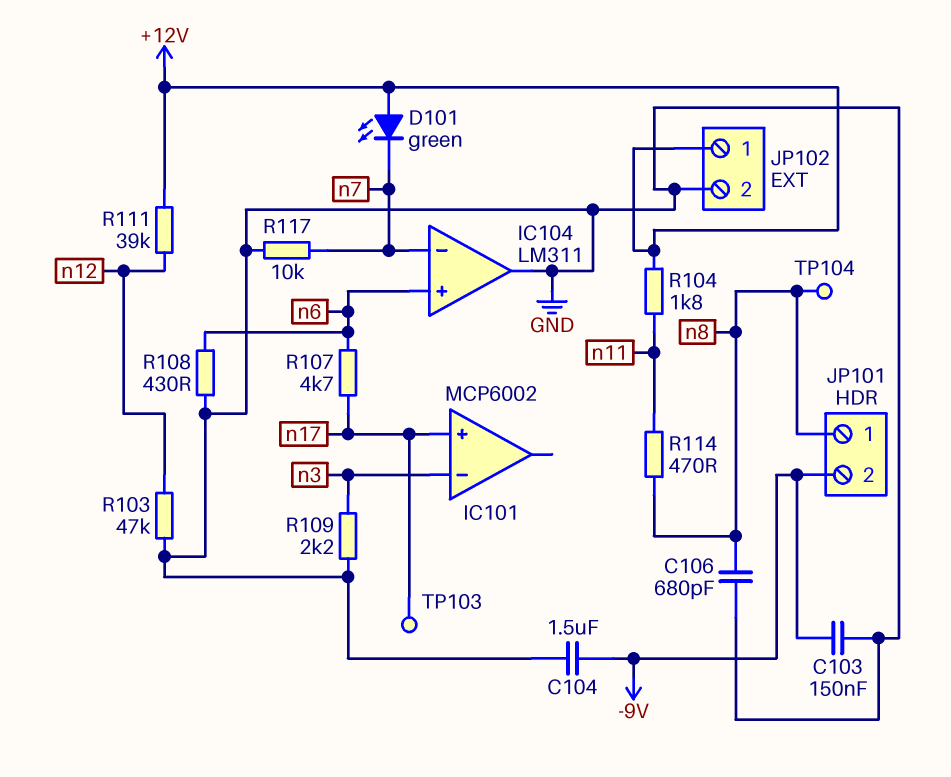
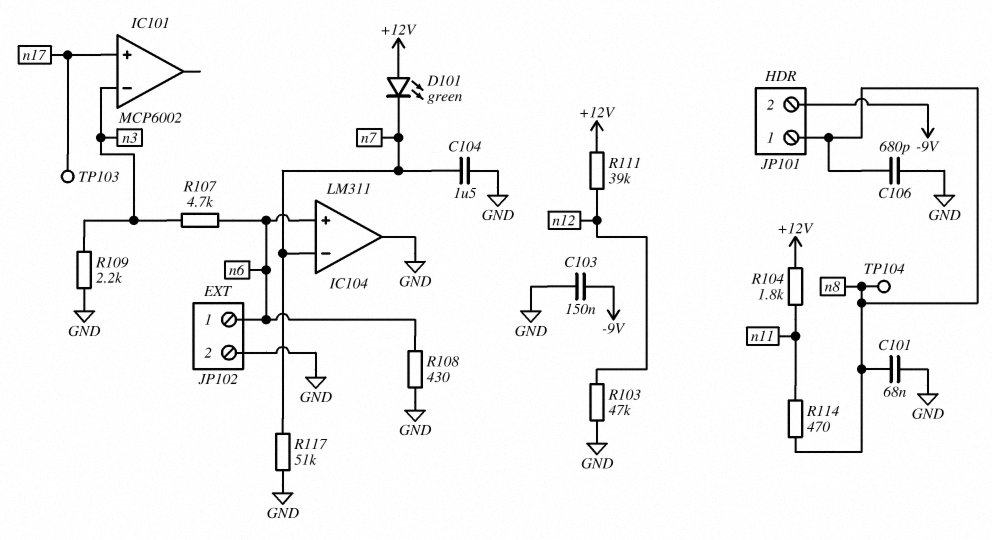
C101: none -> 68nF (GND, n8)
C104: 1.5uF (-9V, GND) -> 1.5uF (GND, n7)
JP102 pin 1: +12V -> n6
R107: 4.7k (n6, n17) -> 4.7k (n3, n6)
R117: 10k (GND, n7) -> 51k (GND, n7)

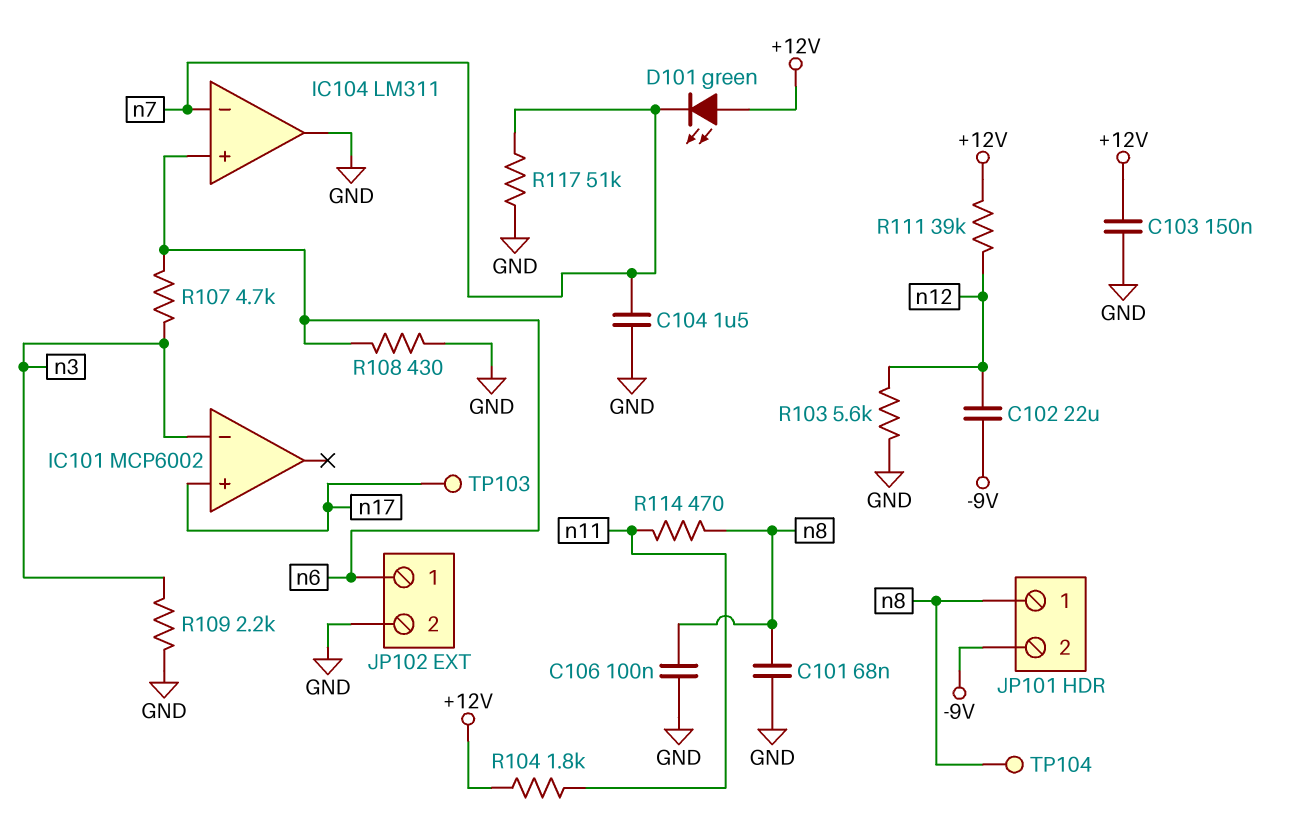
C102: none -> 22uF (-9V, n12)
C103: 150nF (-9V, GND) -> 150nF (+12V, GND)
C106: 680pF (GND, n8) -> 100nF (GND, n8)
R103: 47k (GND, n12) -> 5.6k (GND, n12)

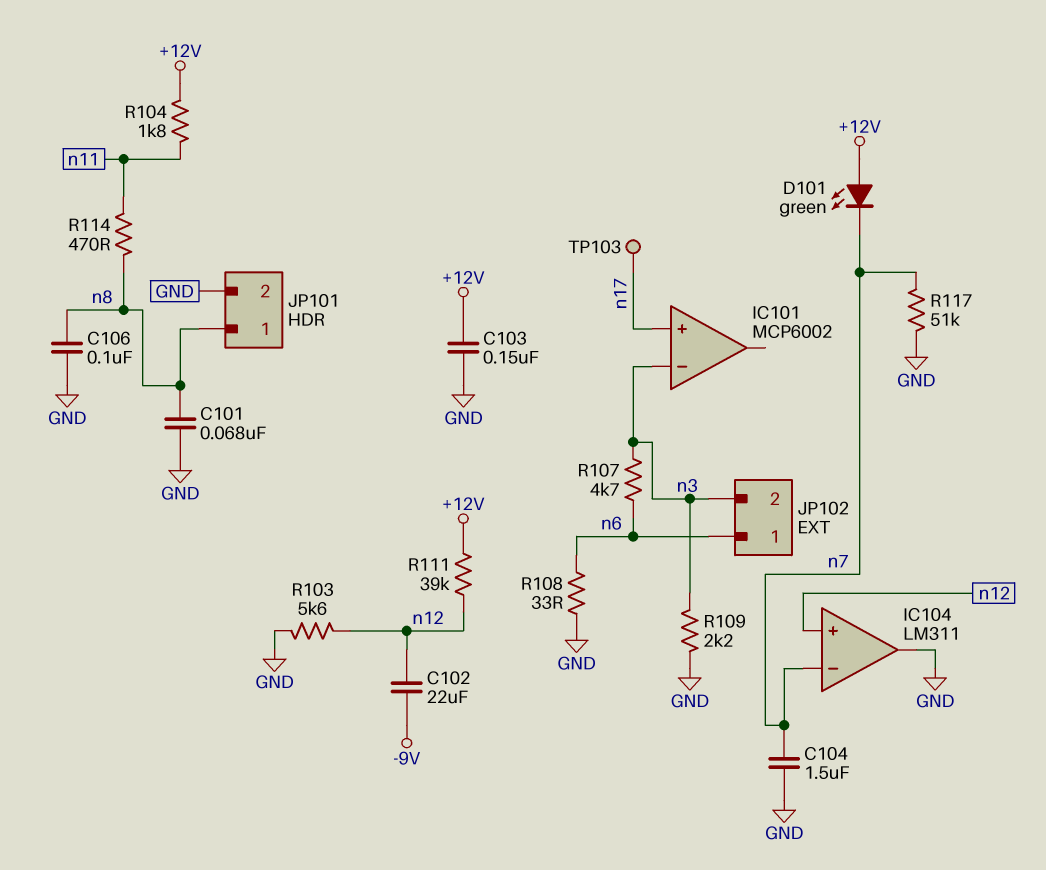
IC104 pin in+: n6 -> n12
JP101 pin 2: -9V -> GND
JP102 pin 2: GND -> n3
R108: 430 (GND, n6) -> 33 (GND, n6)
TP104: test point (n8) -> none

